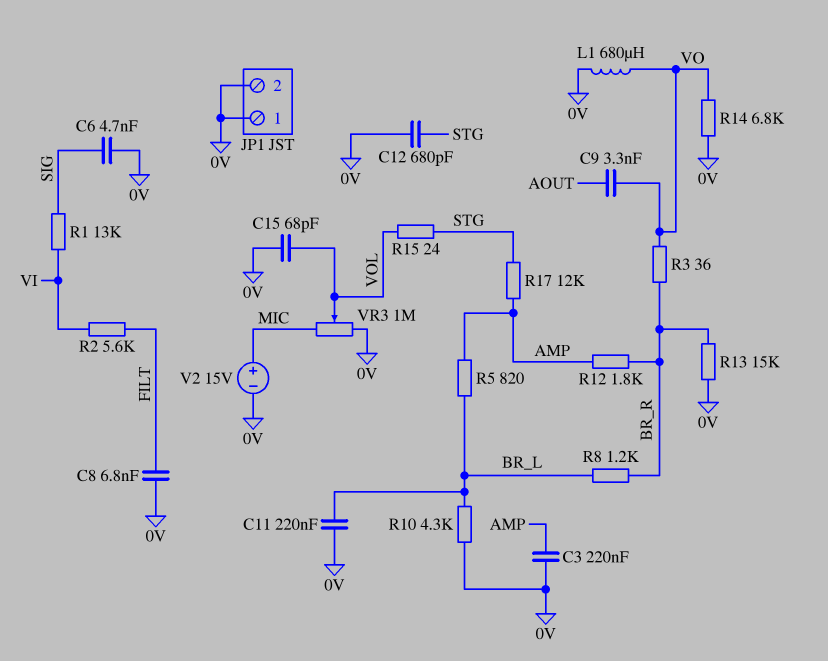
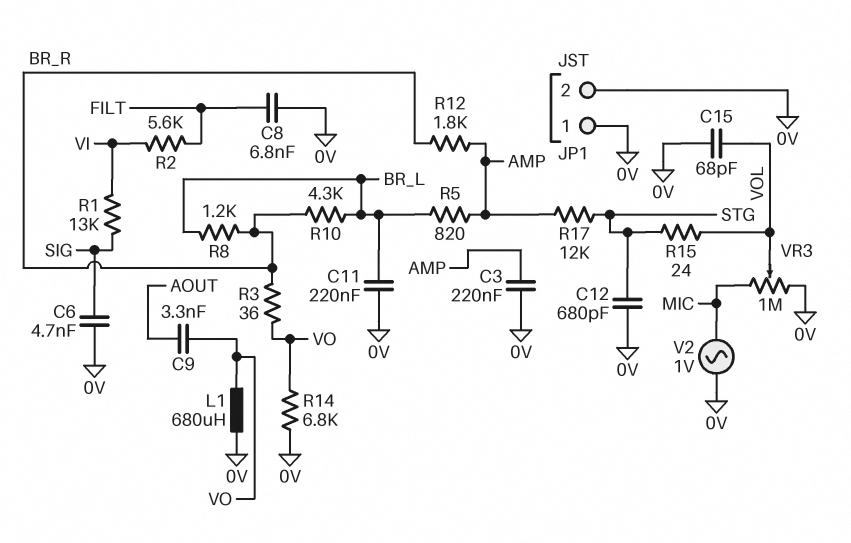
R10: 4.3k (0V, BR_L) -> 4.3k (BR_L, BR_R)
R13: 15k (0V, BR_R) -> none
V2: 15V (plus MIC, minus 0V) -> AC 1V (0V, MIC)

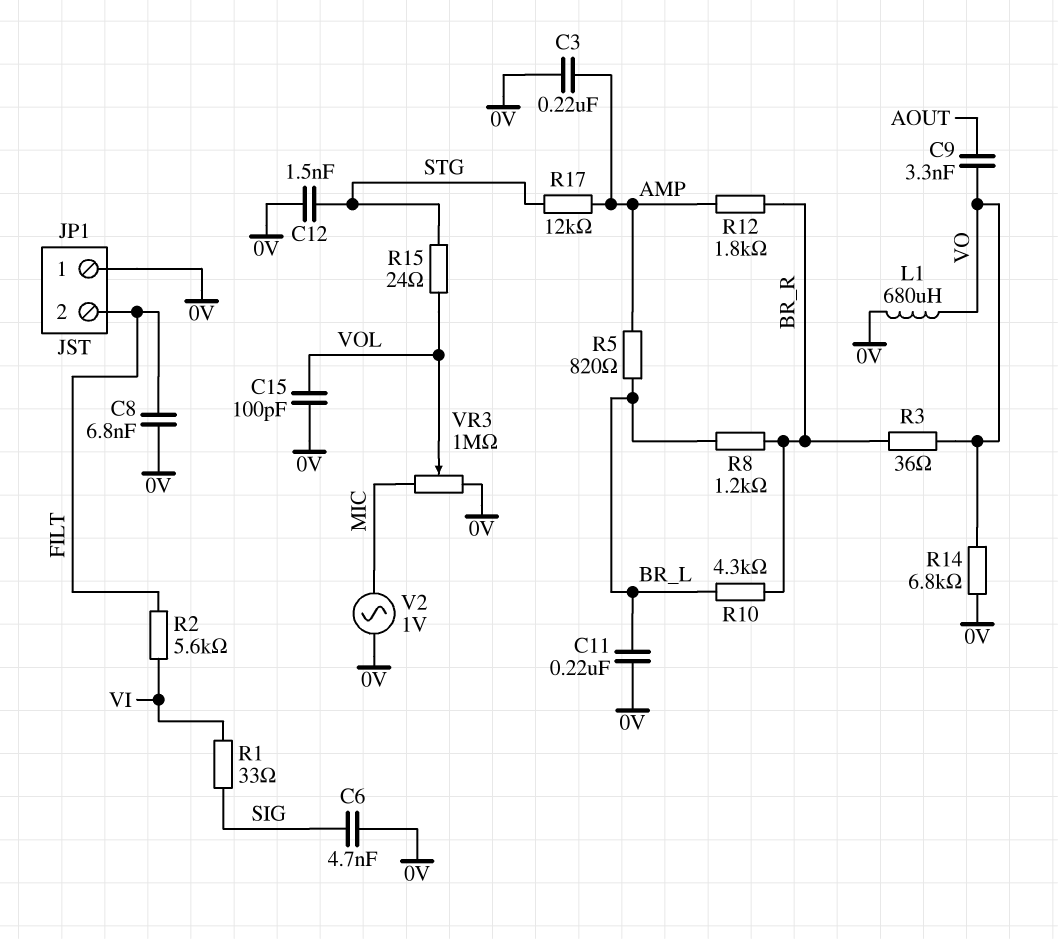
C12: 680pF (0V, STG) -> 1.5nF (0V, STG)
C15: 68pF (0V, VOL) -> 100pF (0V, VOL)
JP1 pin 2: 0V -> FILT
R1: 13k (SIG, VI) -> 33 (SIG, VI)

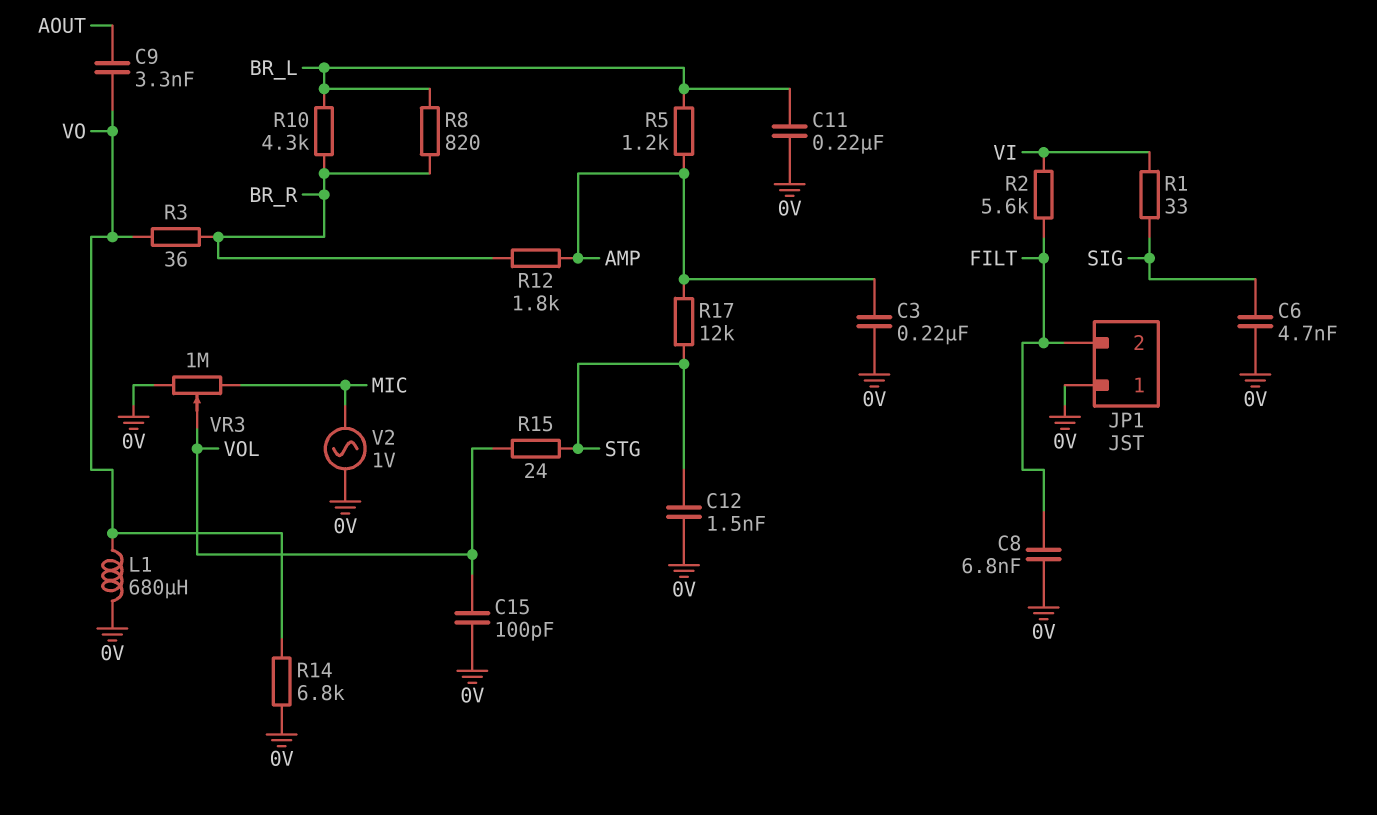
R5: 820 (AMP, BR_L) -> 1.2k (AMP, BR_L)
R8: 1.2k (BR_L, BR_R) -> 820 (BR_L, BR_R)

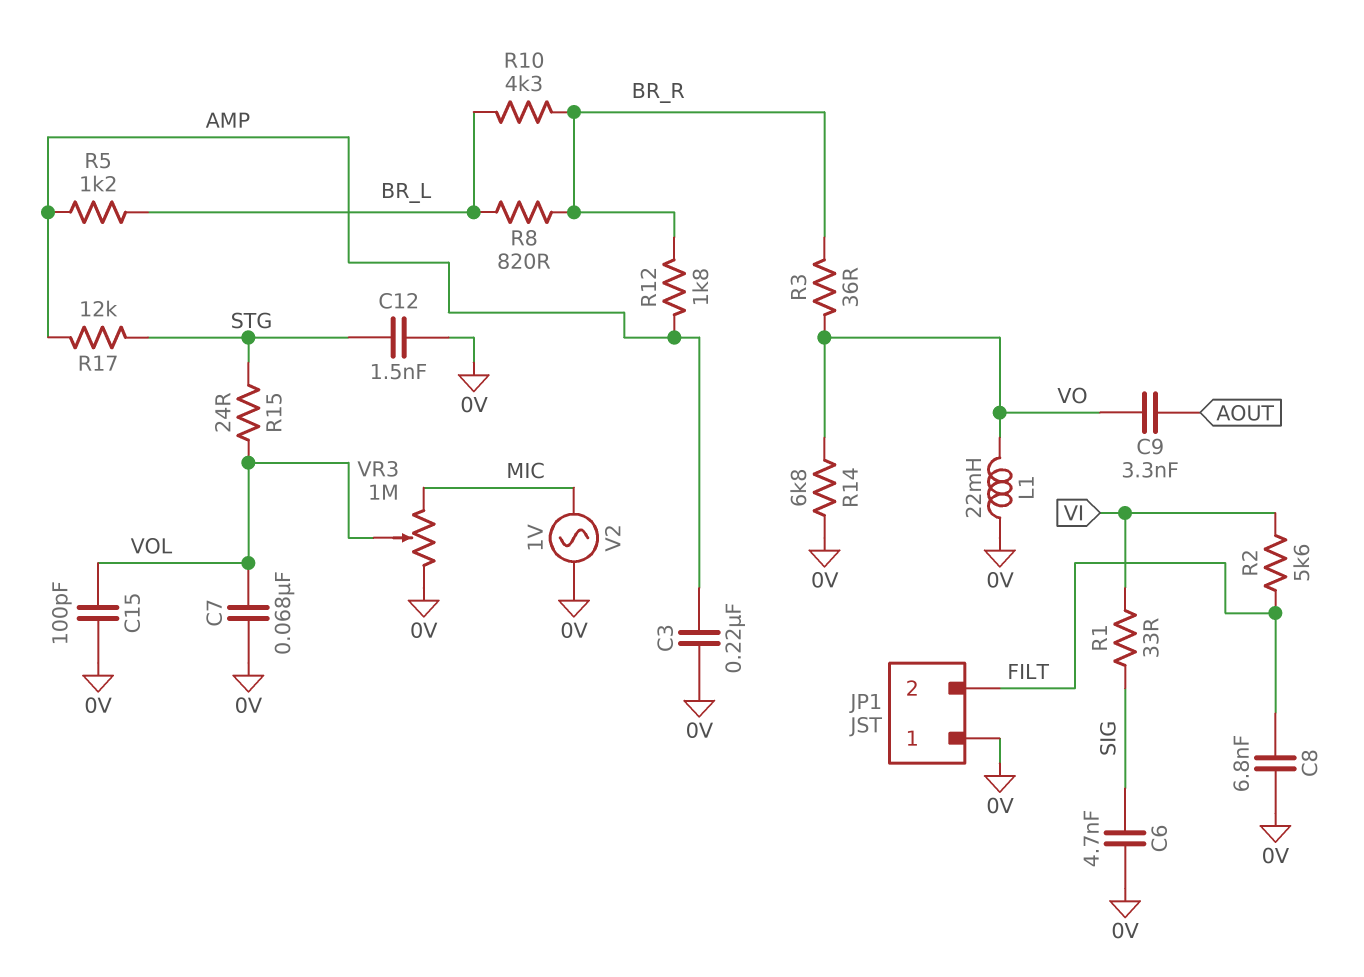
C7: none -> 68nF (0V, VOL)
C11: 220nF (0V, BR_L) -> none
L1: 680uH (0V, VO) -> 22mH (0V, VO)

